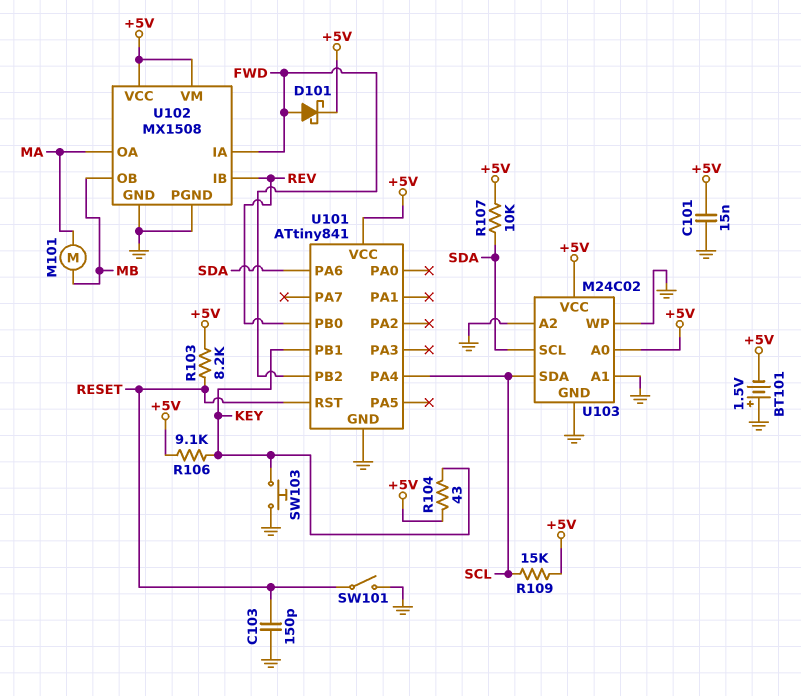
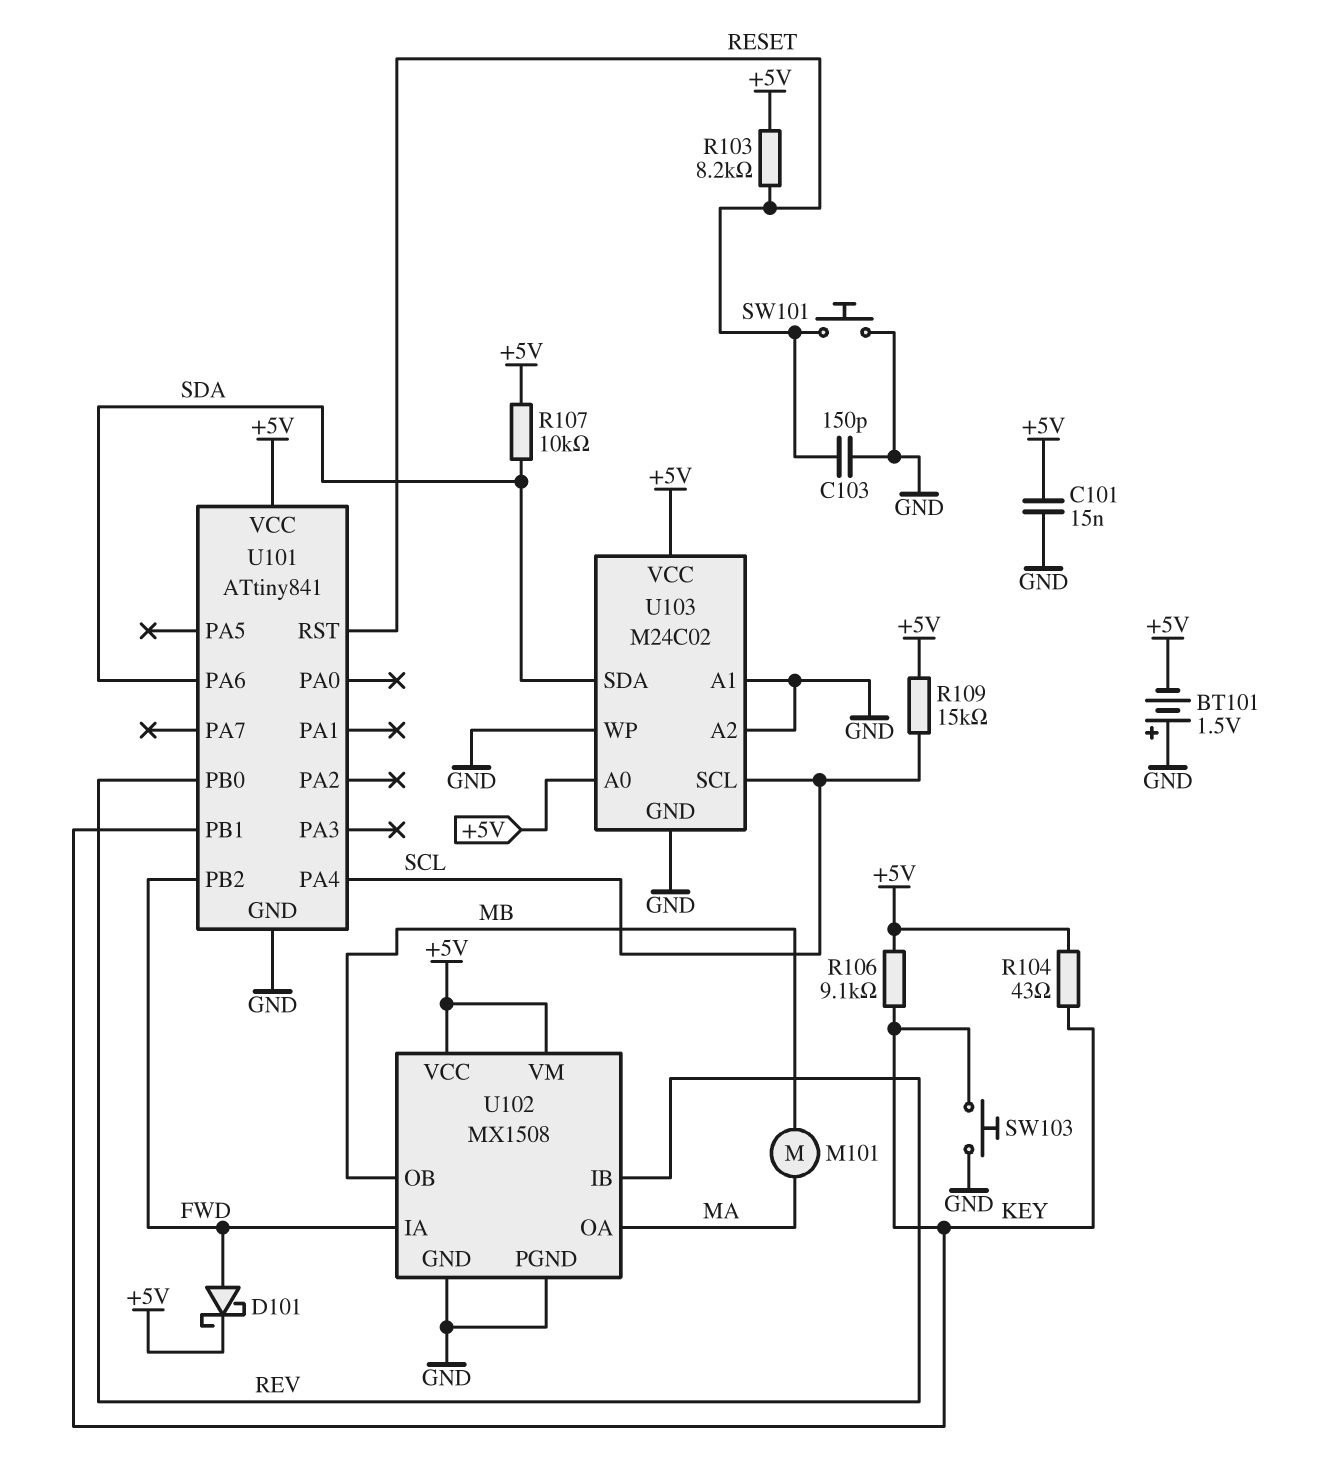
SW101: switch (GND, RESET) -> button (GND, RESET)
U103 pin SCL: SDA -> SCL
U103 pin SDA: SCL -> SDA

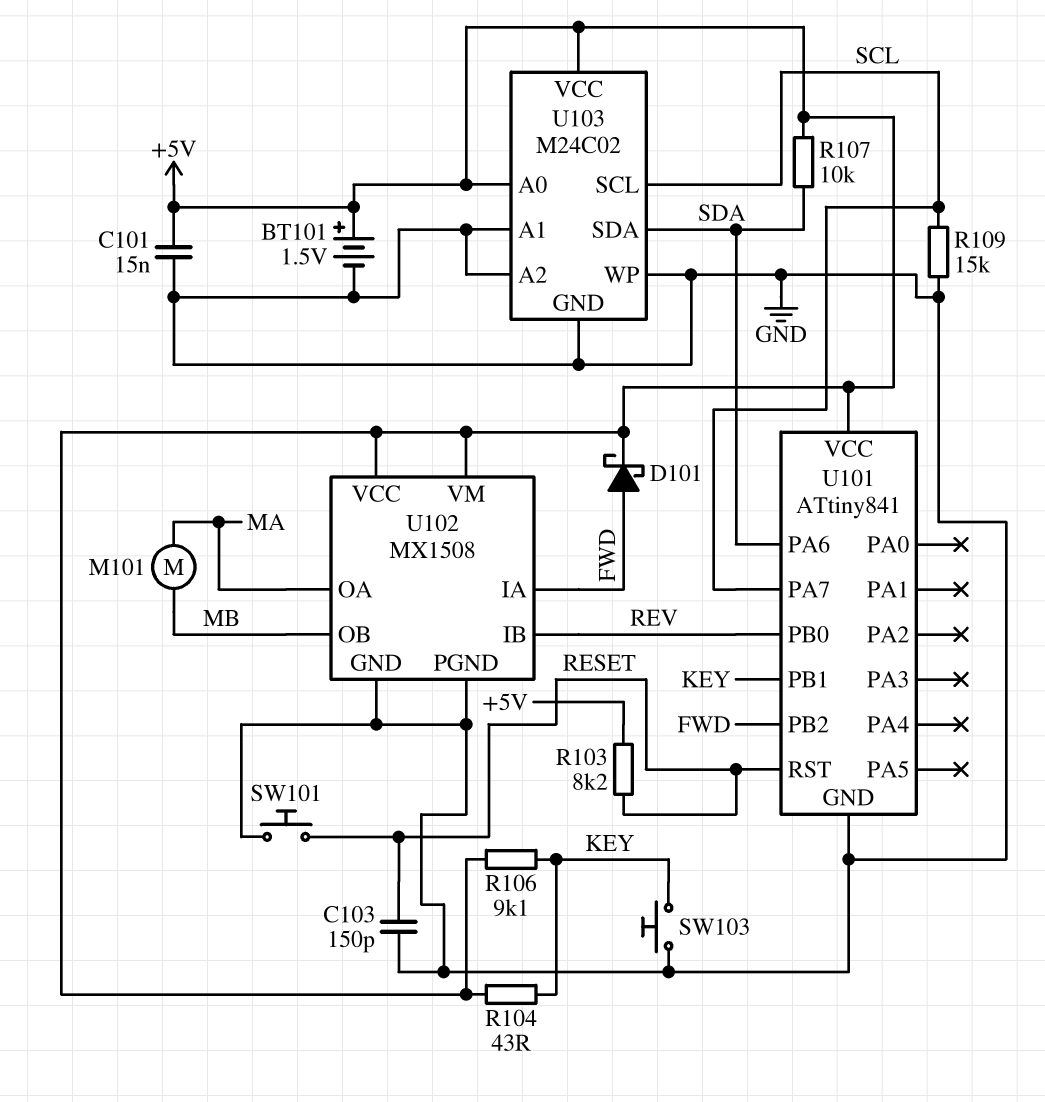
BT101: 1.5V (plus GND, minus +5V) -> 1.5V (plus +5V, minus GND)
R109: 15k (+5V, SCL) -> 15k (GND, SCL)
U101 pin PA4: SCL -> none
U101 pin PA7: none -> SCL

